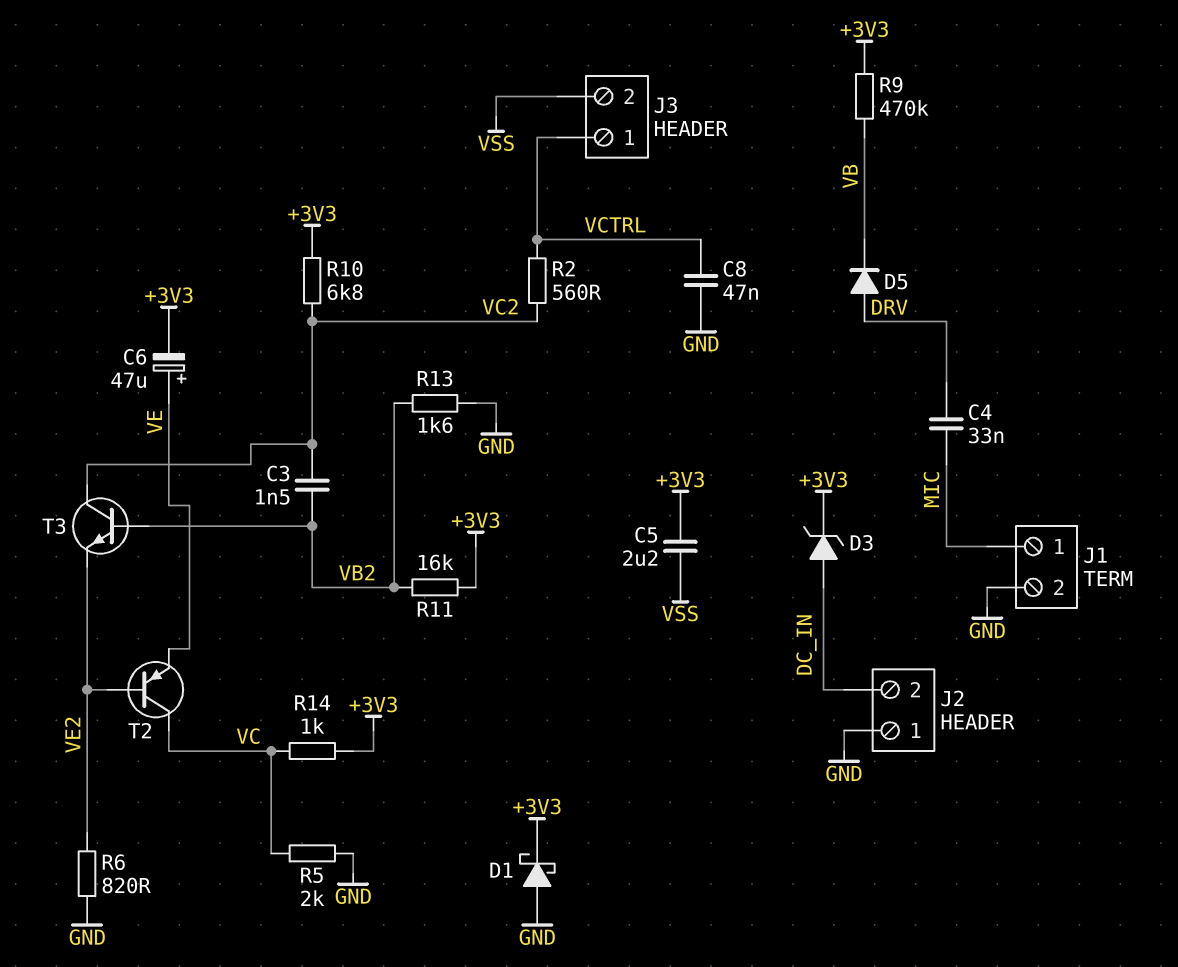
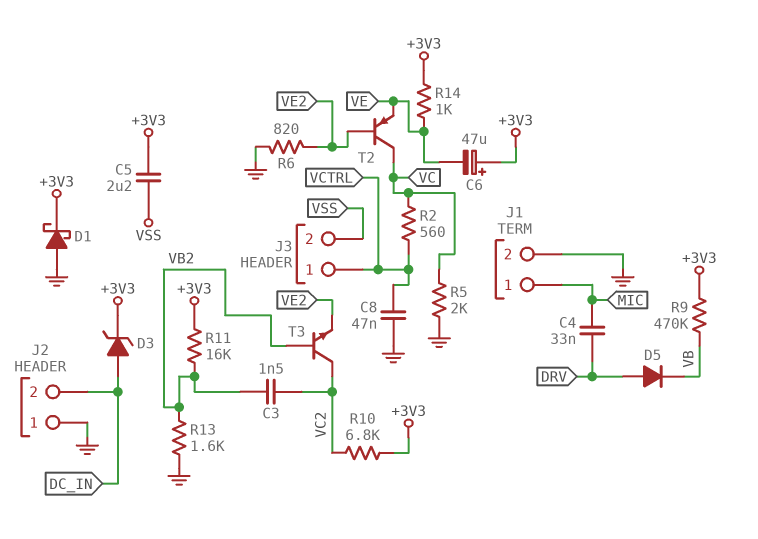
C6: 47uF (plus VE, minus +3V3) -> 47uF (plus +3V3, minus VE)
R2: 560 (VC2, VCTRL) -> 560 (VC, VCTRL)
R14: 1k (+3V3, VC) -> 1k (+3V3, VE)

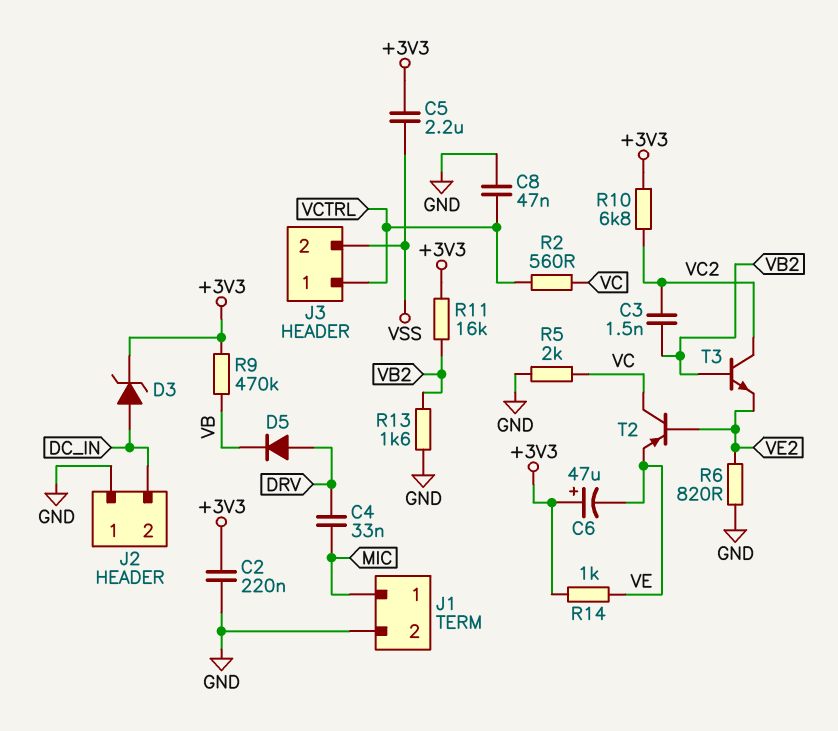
C2: none -> 220nF (+3V3, GND)
D1: schottky (A GND, K +3V3) -> none

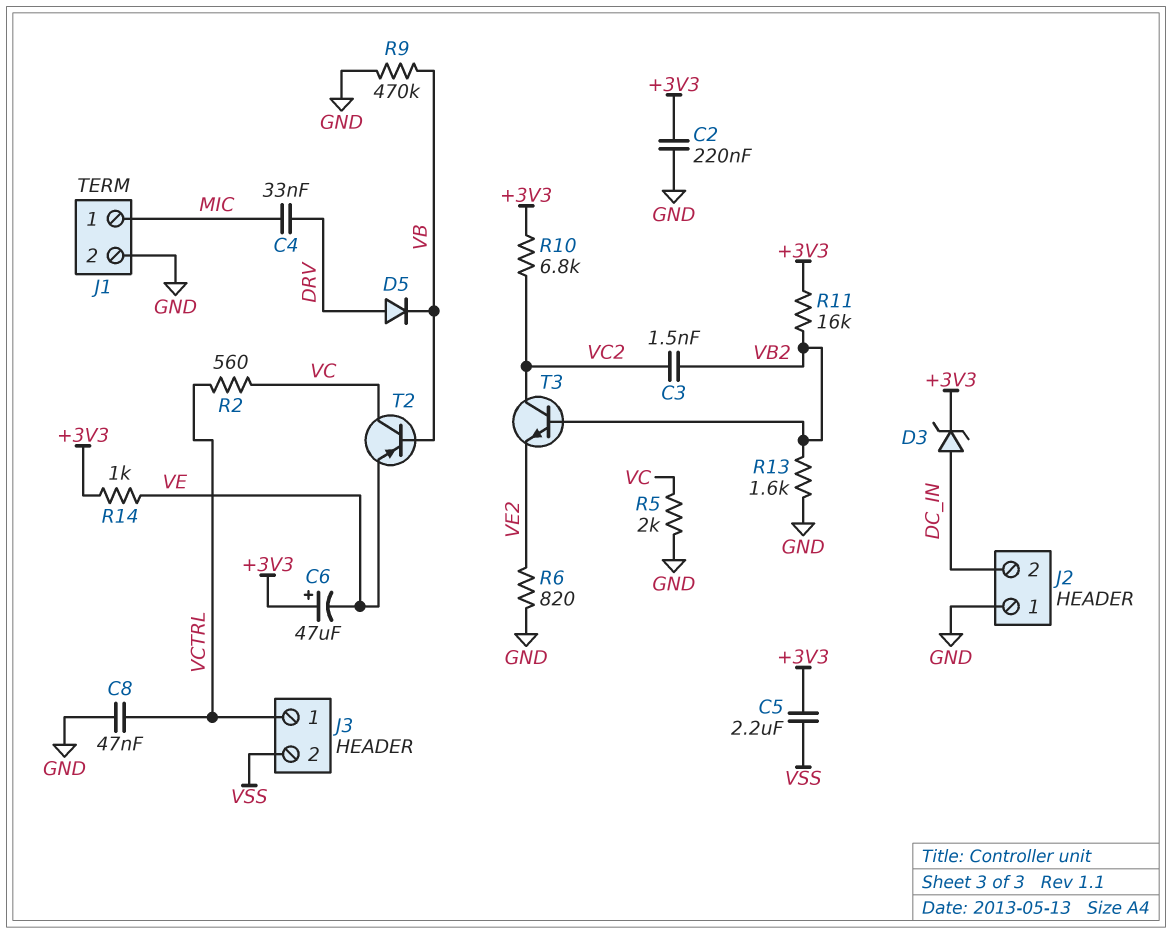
R9: 470k (+3V3, VB) -> 470k (GND, VB)
T2: PNP (B VE2, C VC, E VE) -> PNP (B VB, C VC, E VE)

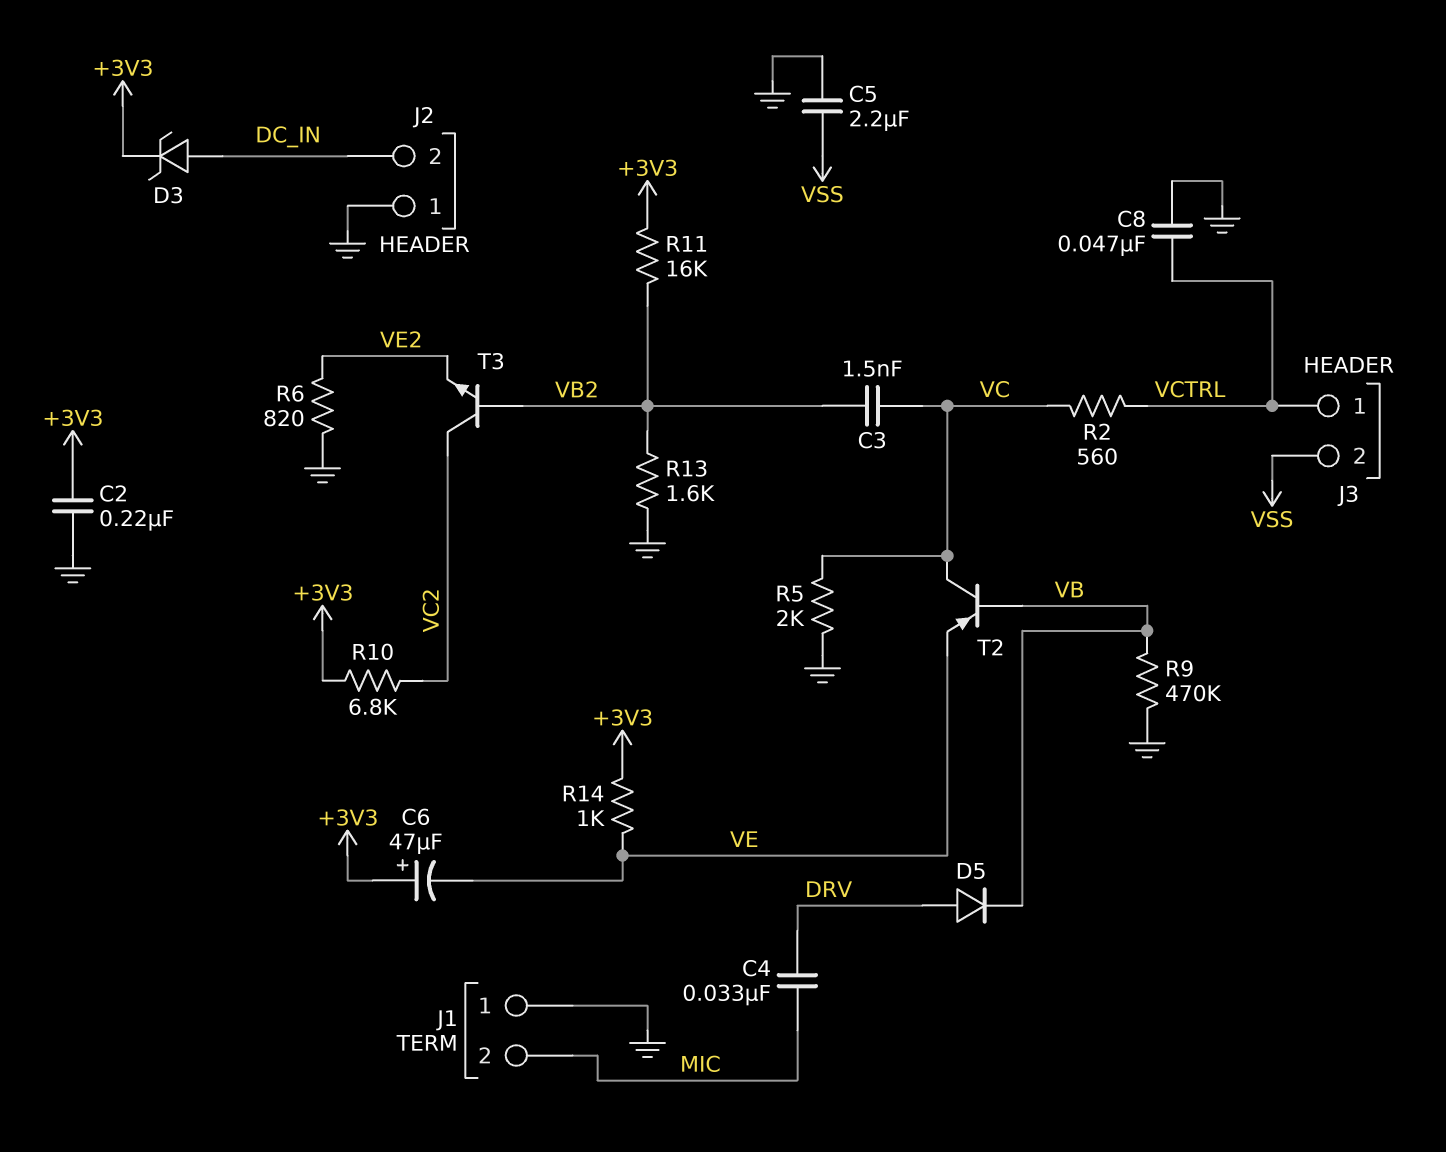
C3: 1.5nF (VB2, VC2) -> 1.5nF (VB2, VC)
C5: 2.2uF (+3V3, VSS) -> 2.2uF (GND, VSS)
J1 pin 1: MIC -> GND
J1 pin 2: GND -> MIC

